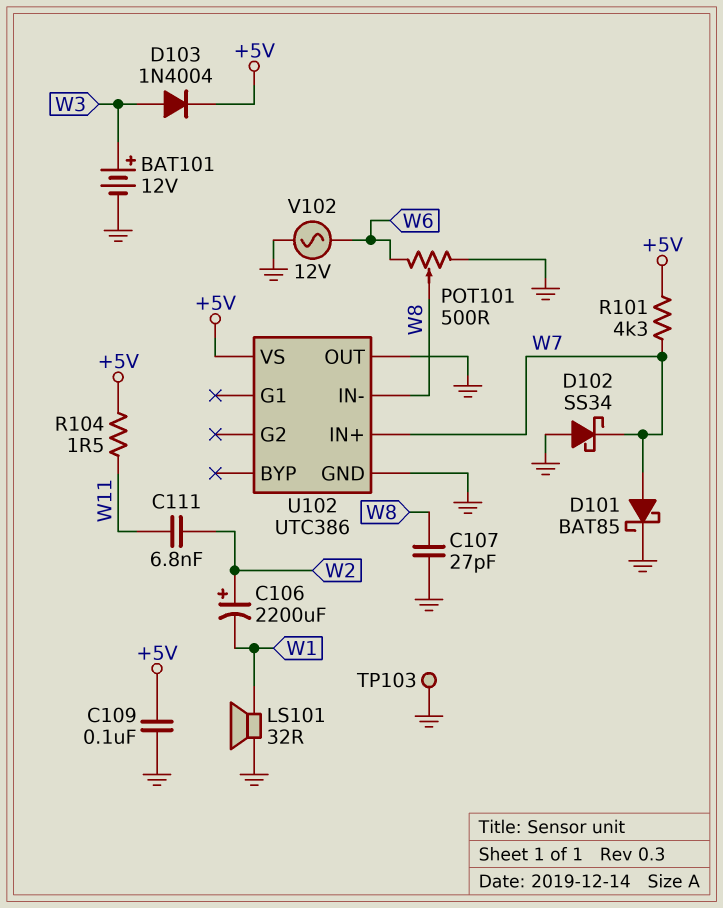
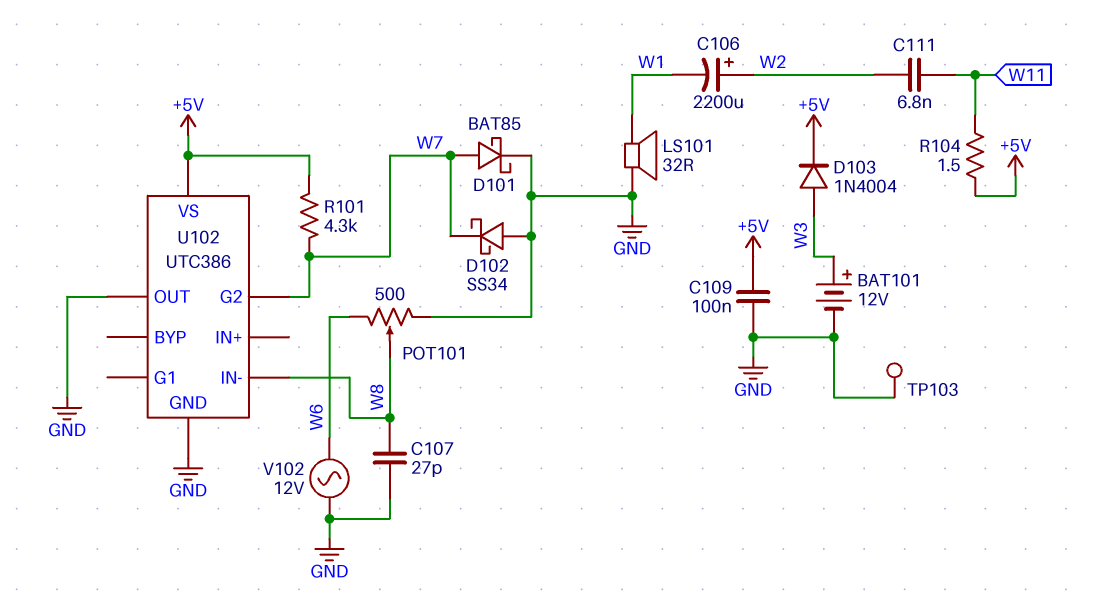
U102 pin G2: none -> W7
U102 pin IN+: W7 -> none

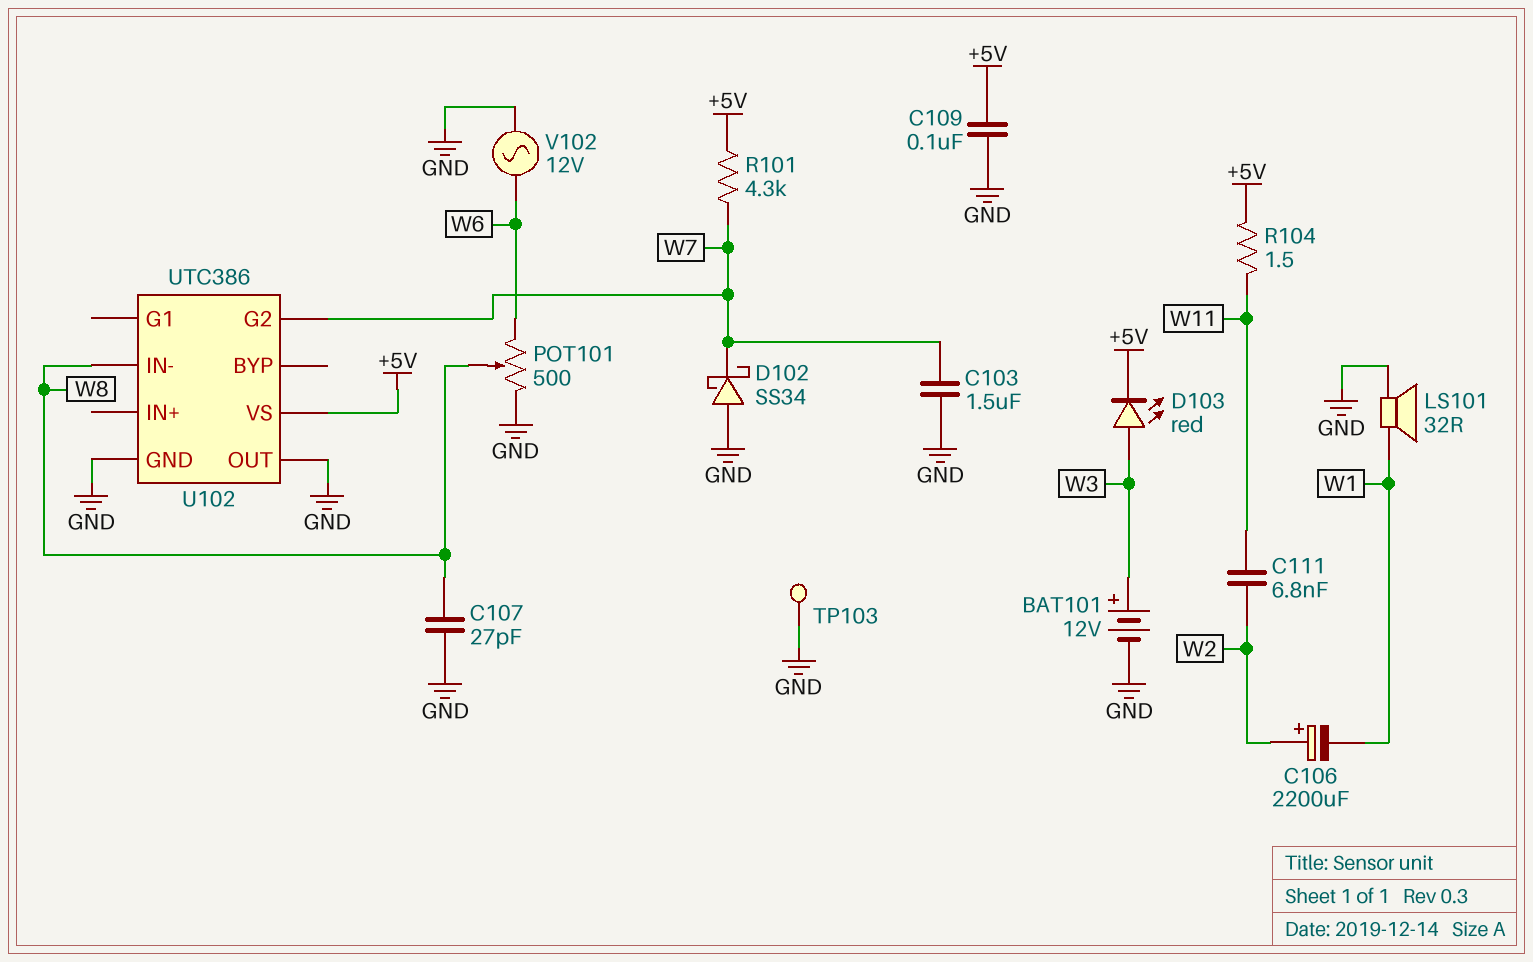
C103: none -> 1.5uF (GND, W7)
D101: schottky BAT85 (A W7, K GND) -> none
D103: diode 1N4004 (A W3, K +5V) -> LED red (A W3, K +5V)

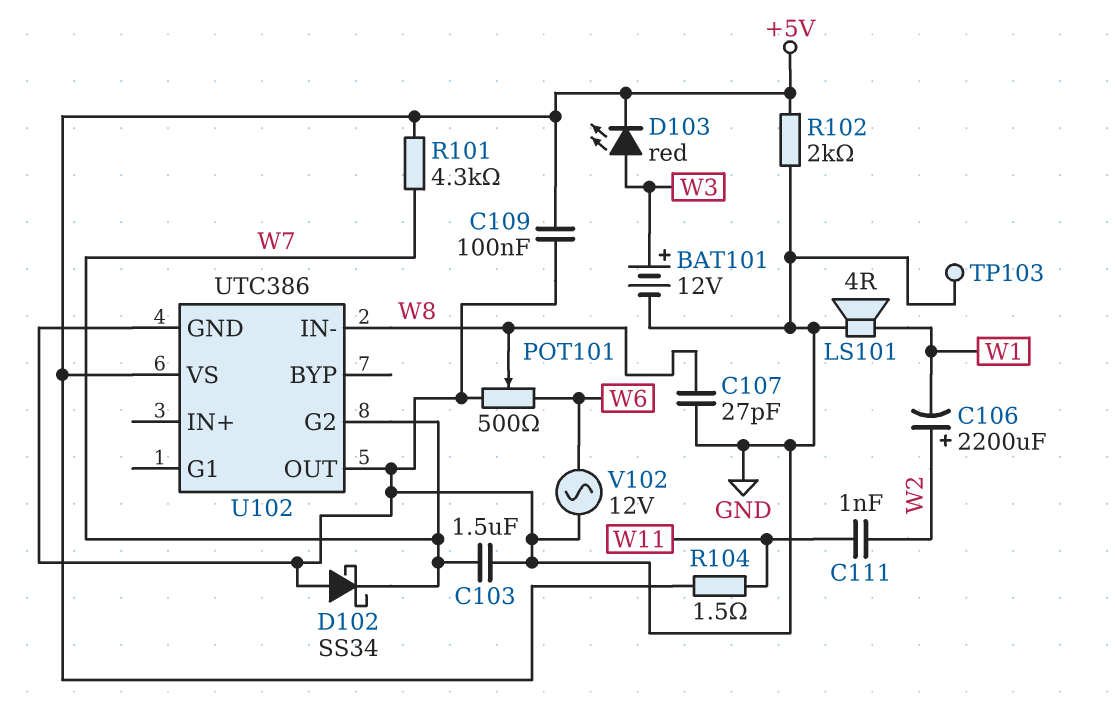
C111: 6.8nF (W2, W11) -> 1nF (W2, W11)
LS101: speaker 32R (GND, W1) -> speaker 4R (GND, W1)
R102: none -> 2k (+5V, GND)

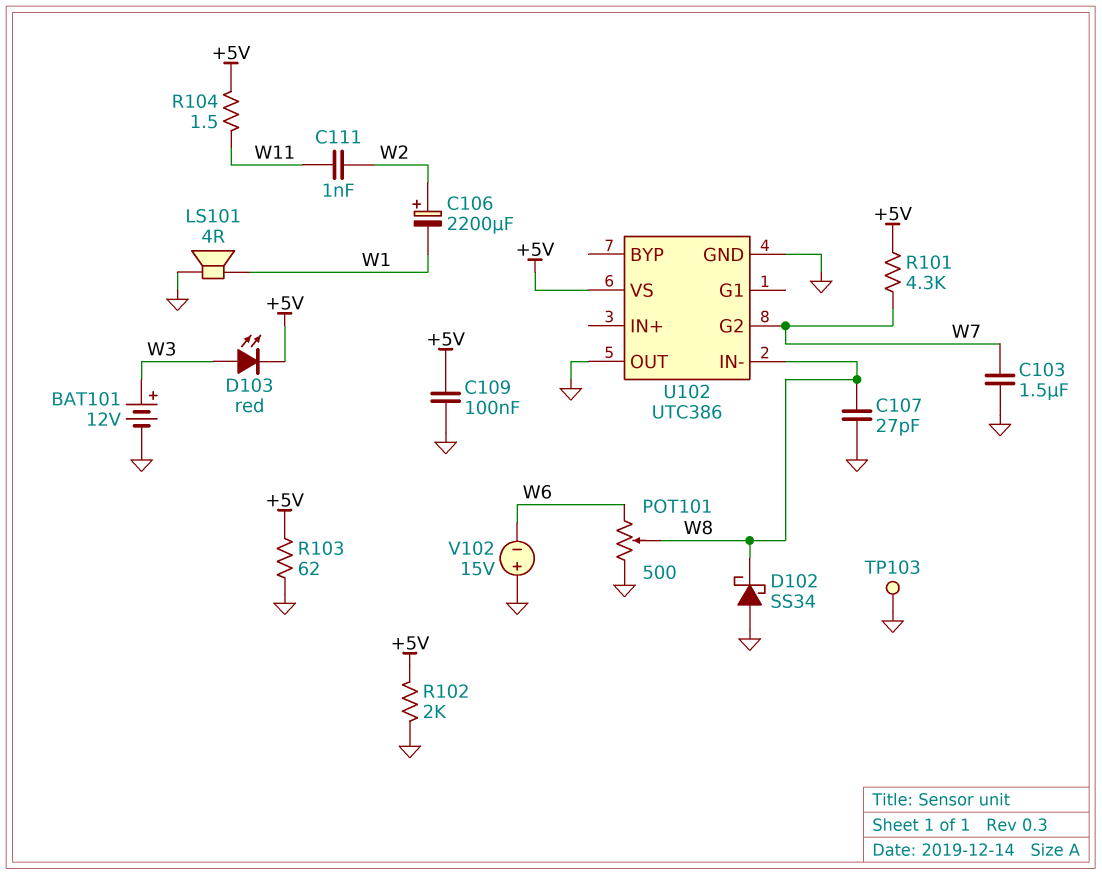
D102: schottky SS34 (A GND, K W7) -> schottky SS34 (A GND, K W8)
R103: none -> 62 (+5V, GND)
V102: AC 12V (GND, W6) -> 15V (plus GND, minus W6)

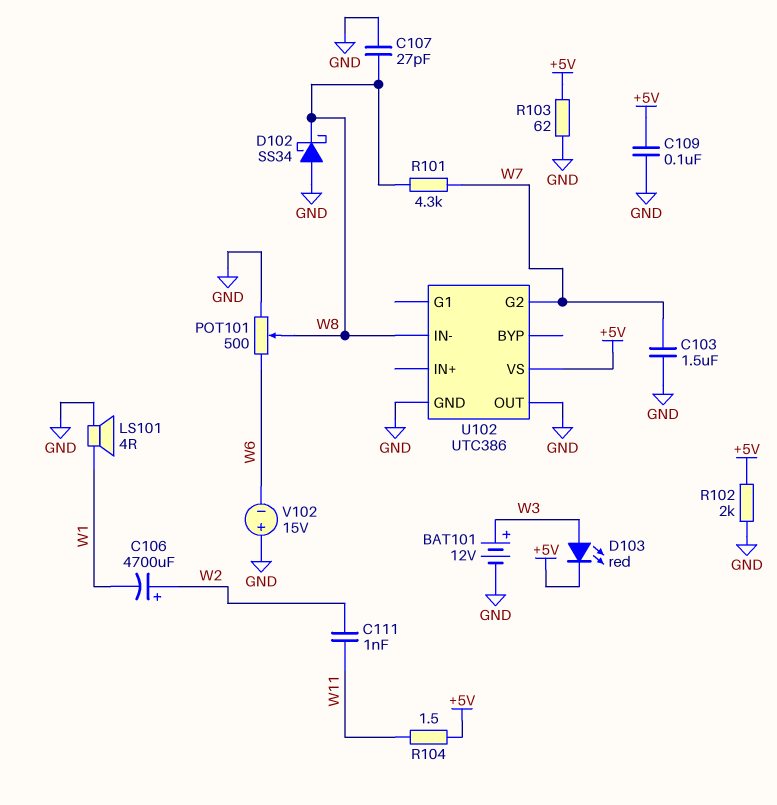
C106: 2200uF (plus W2, minus W1) -> 4700uF (plus W2, minus W1)
R101: 4.3k (+5V, W7) -> 4.3k (W7, W8)
TP103: test point (GND) -> none

